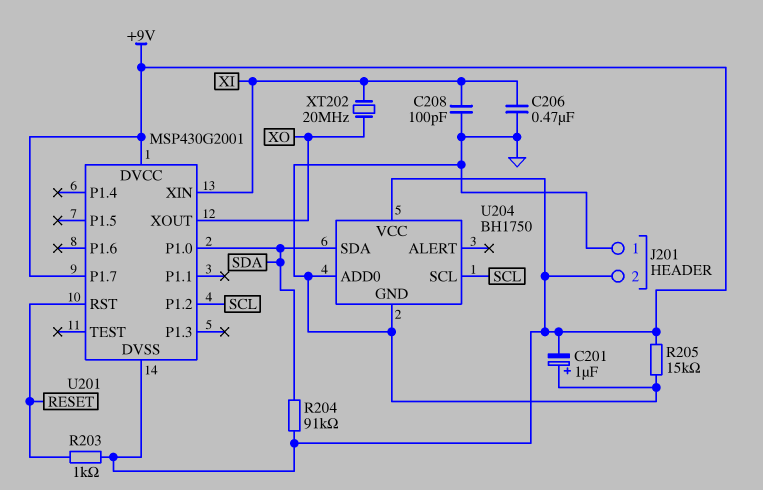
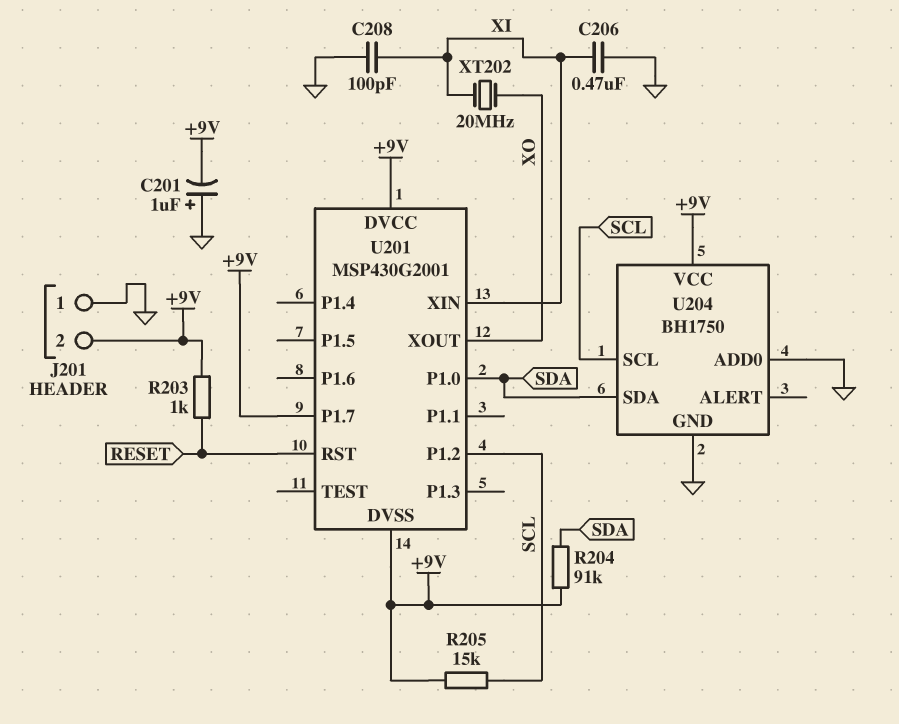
R205: 15k (+9V, GND) -> 15k (+9V, SCL)

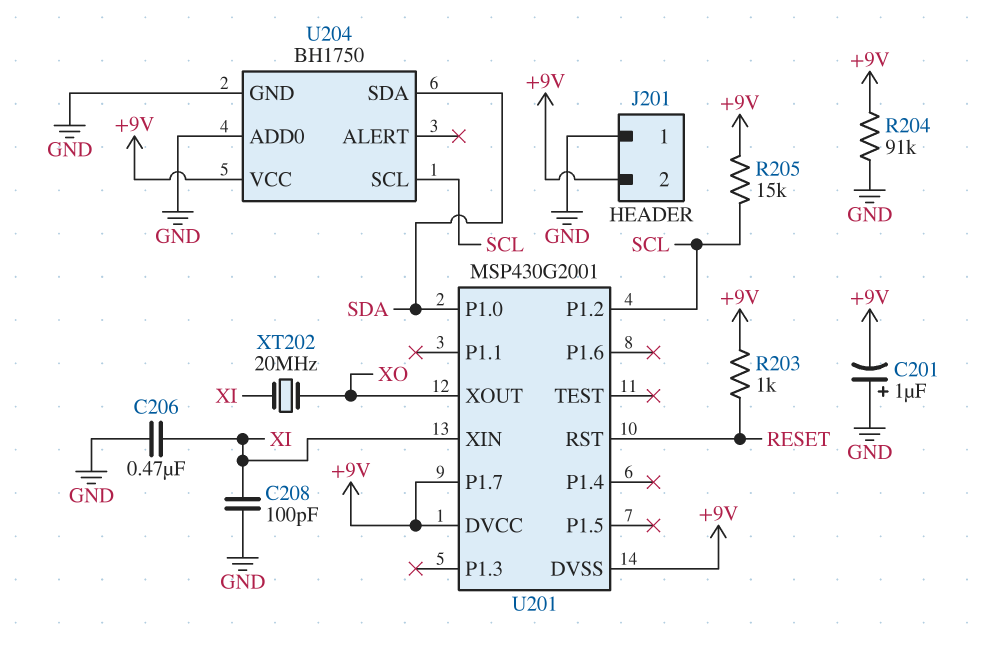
R204: 91k (+9V, SDA) -> 91k (+9V, GND)

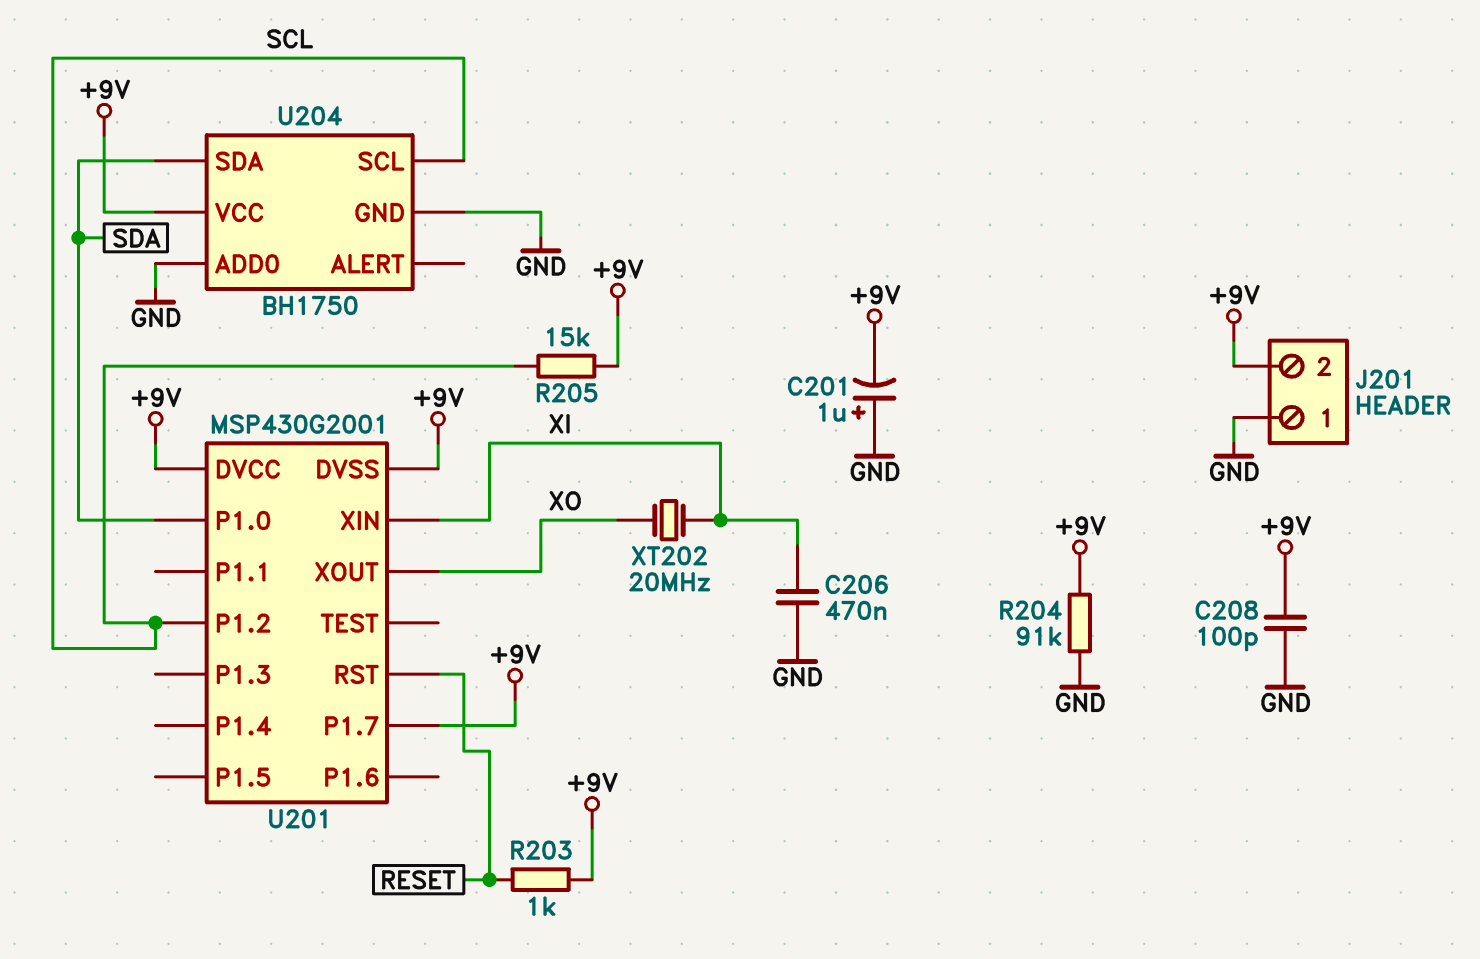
C208: 100pF (GND, XI) -> 100pF (+9V, GND)

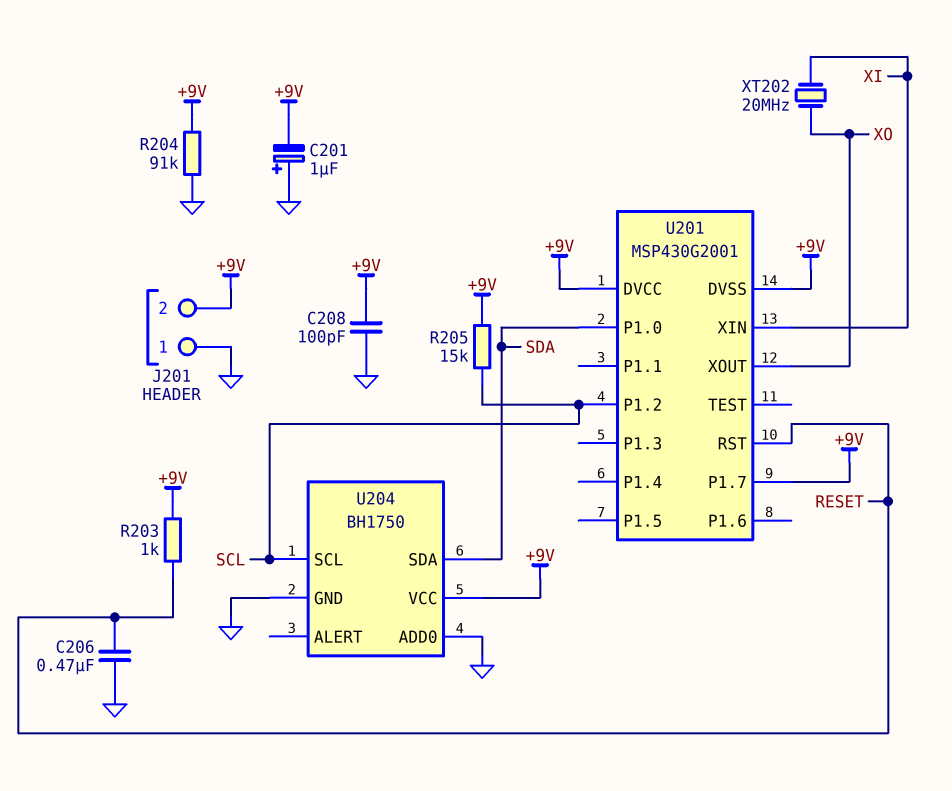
C206: 470nF (GND, XI) -> 470nF (GND, RESET)

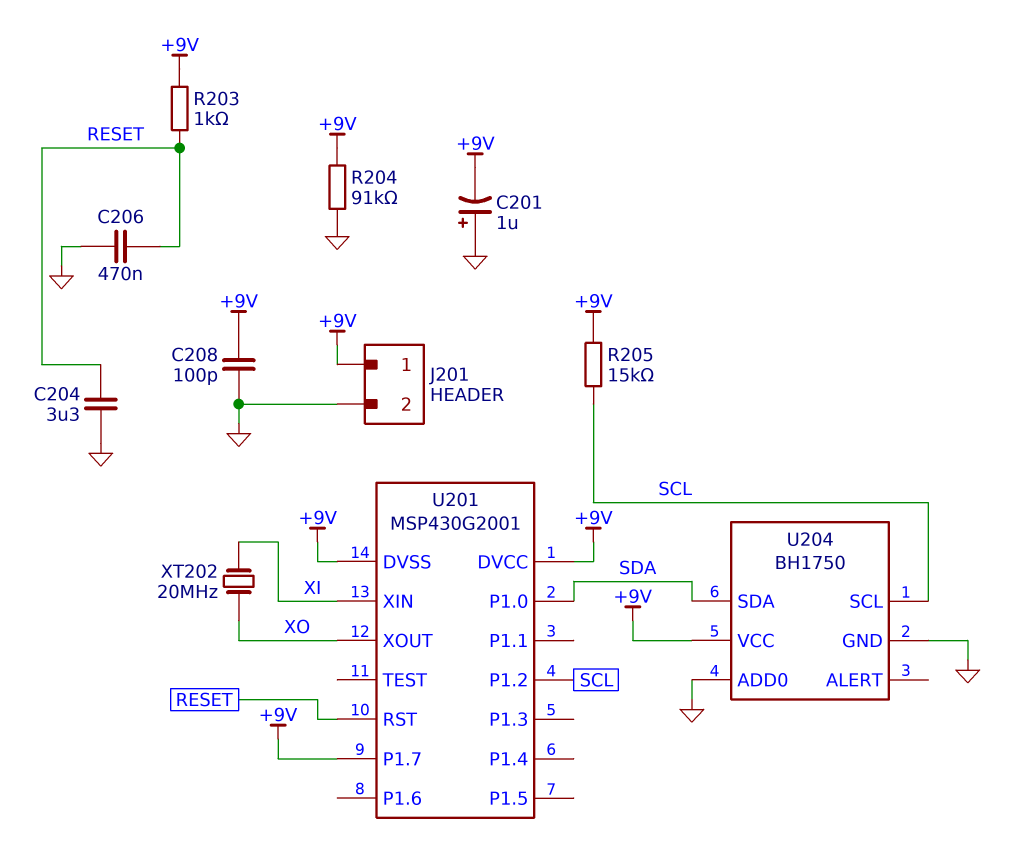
C204: none -> 3.3uF (GND, RESET)
J201 pin 1: GND -> +9V
J201 pin 2: +9V -> GND

